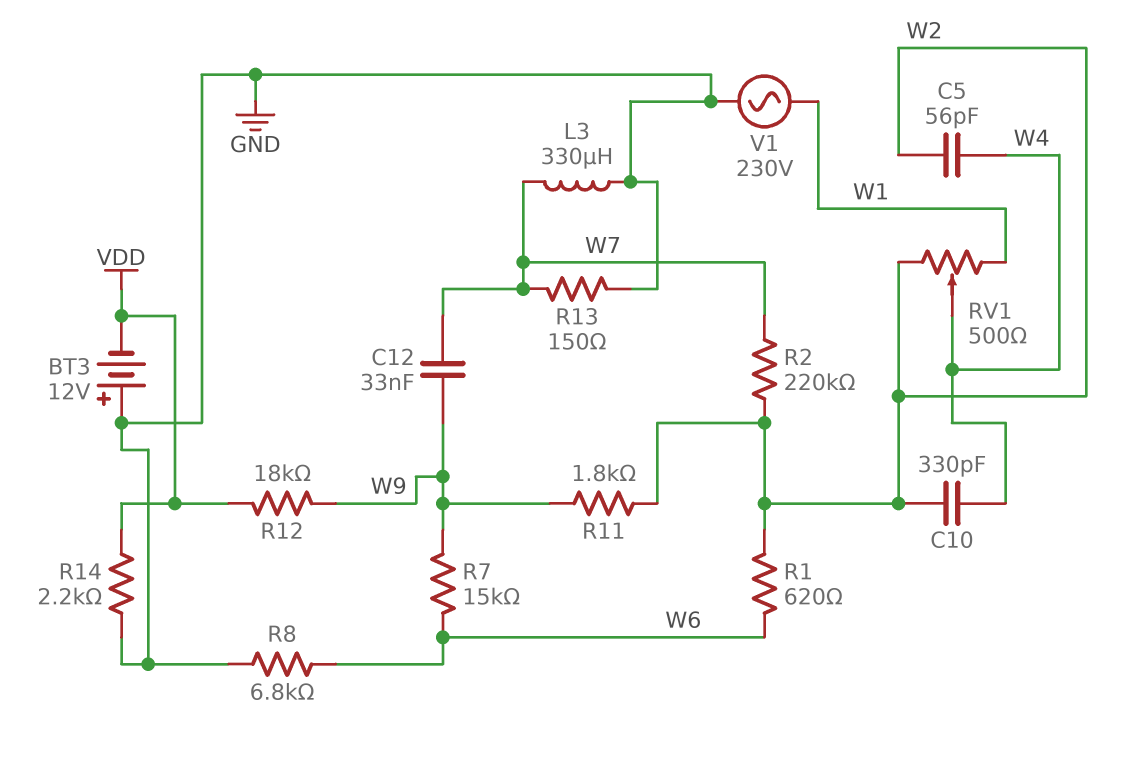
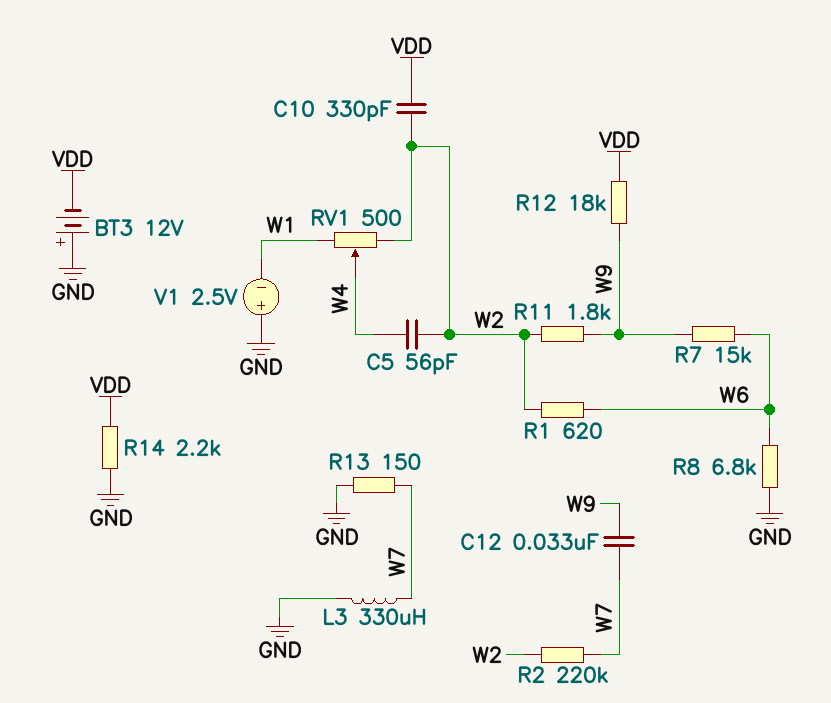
C10: 330pF (W2, W4) -> 330pF (VDD, W2)
V1: AC 230V (GND, W1) -> 2.5V (plus GND, minus W1)

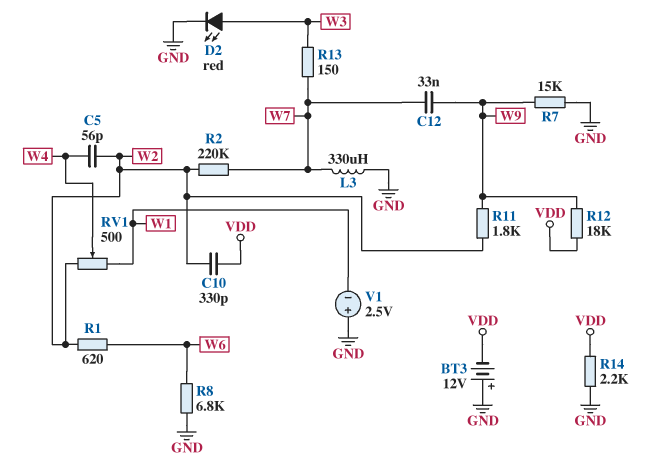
D2: none -> LED red (A W3, K GND)
R7: 15k (W6, W9) -> 15k (GND, W9)
R13: 150 (GND, W7) -> 150 (W3, W7)

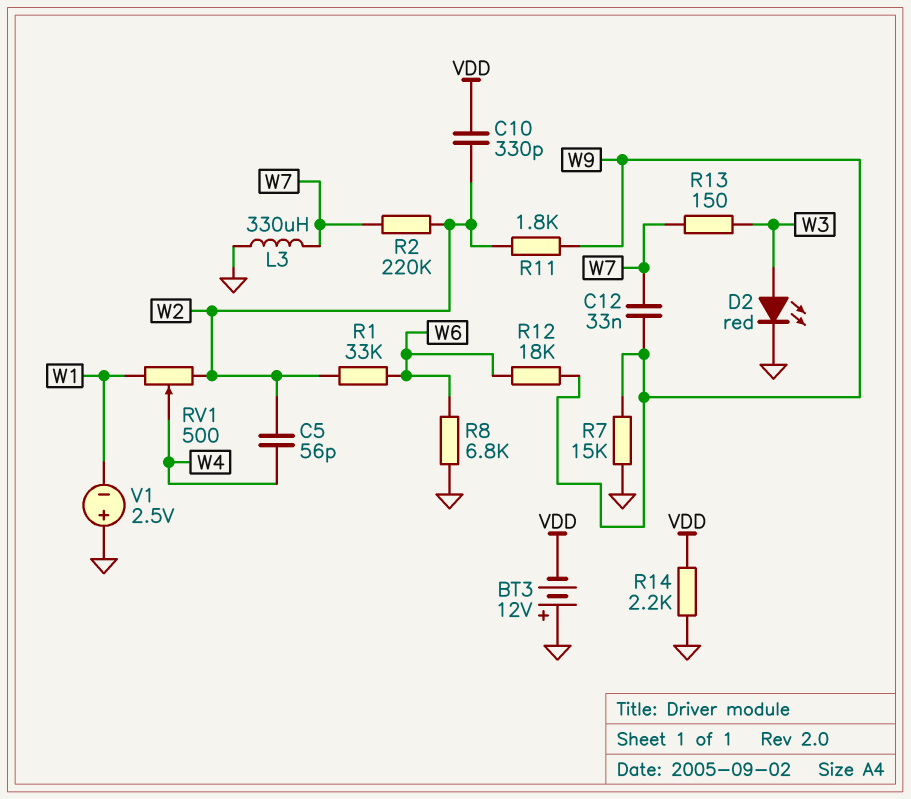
R1: 620 (W2, W6) -> 33k (W2, W6)
R12: 18k (VDD, W9) -> 18k (W6, W9)

